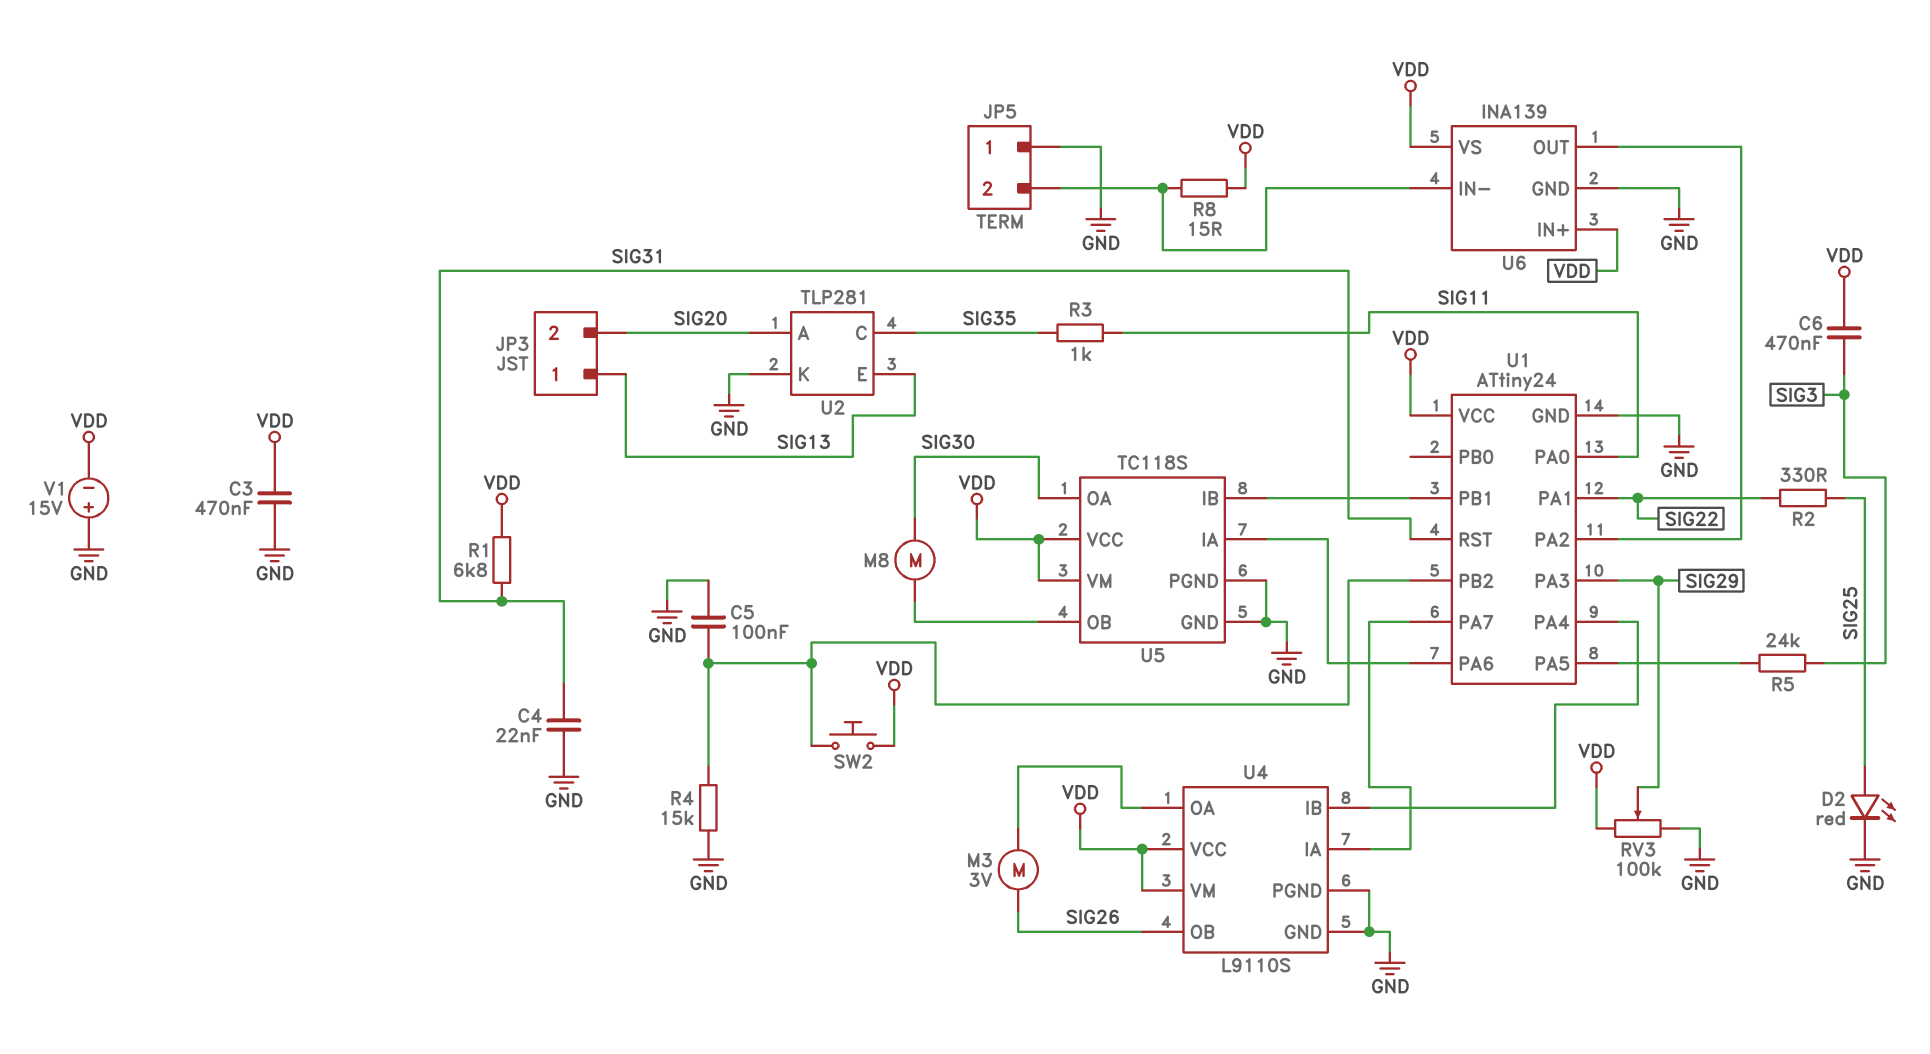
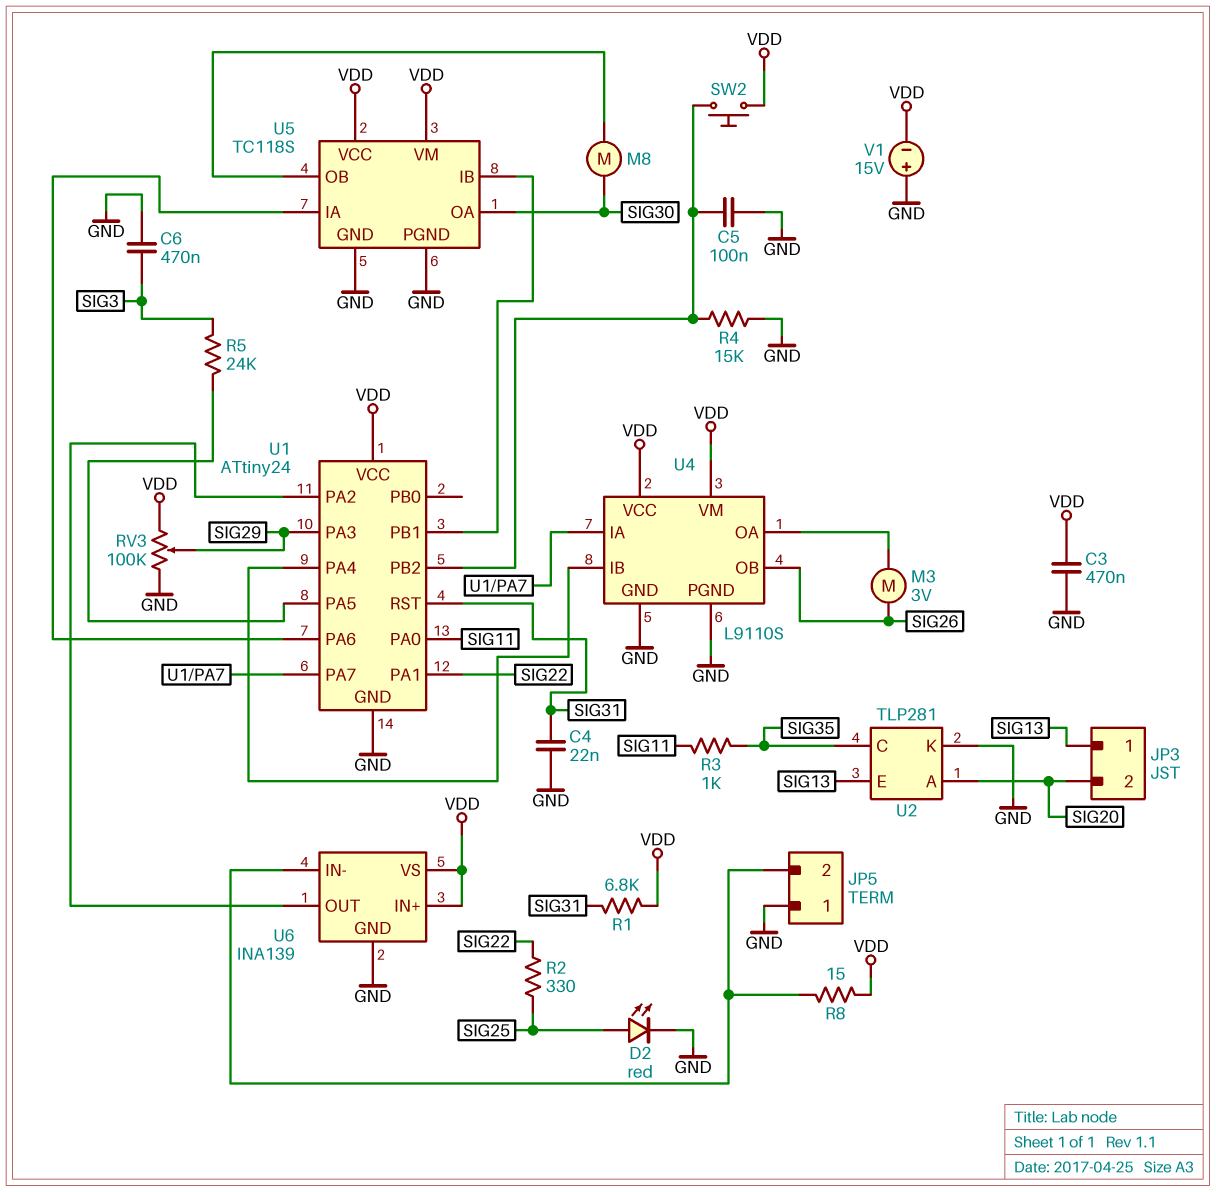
C6: 470nF (SIG3, VDD) -> 470nF (GND, SIG3)

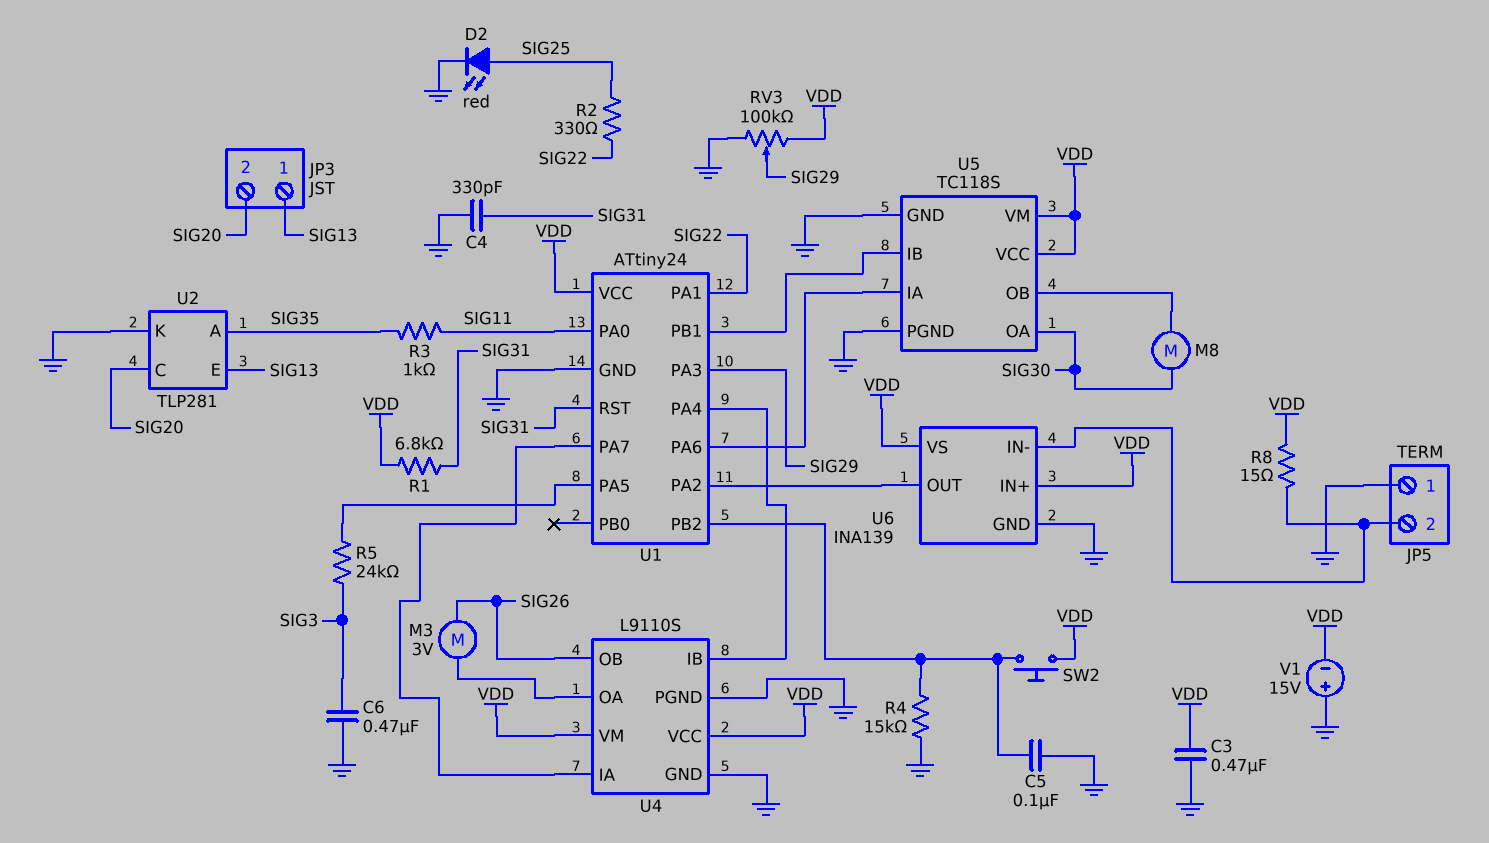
C4: 22nF (GND, SIG31) -> 330pF (GND, SIG31)
U2 pin A: SIG20 -> SIG35
U2 pin C: SIG35 -> SIG20

